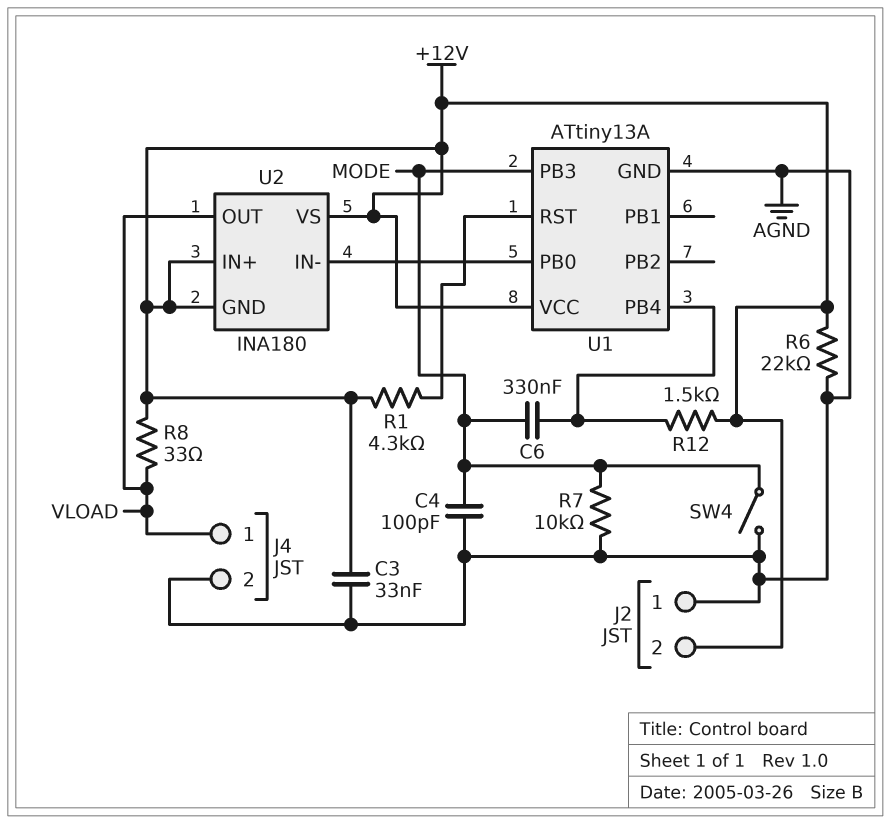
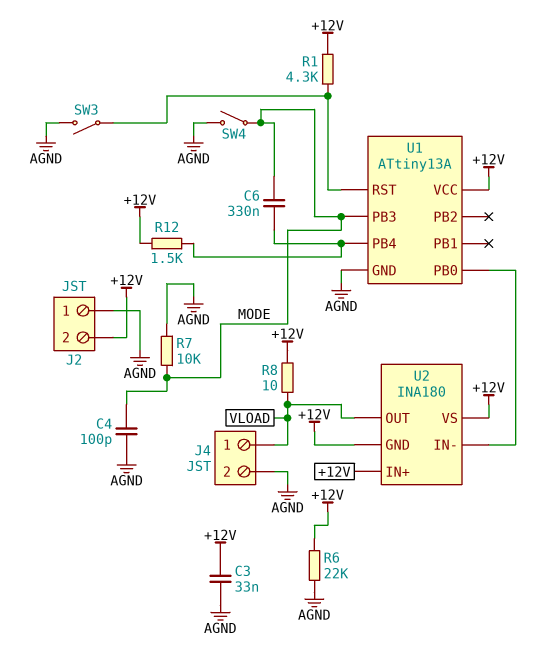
R8: 33 (+12V, VLOAD) -> 10 (+12V, VLOAD)
SW3: none -> switch (AGND, U1/RST)

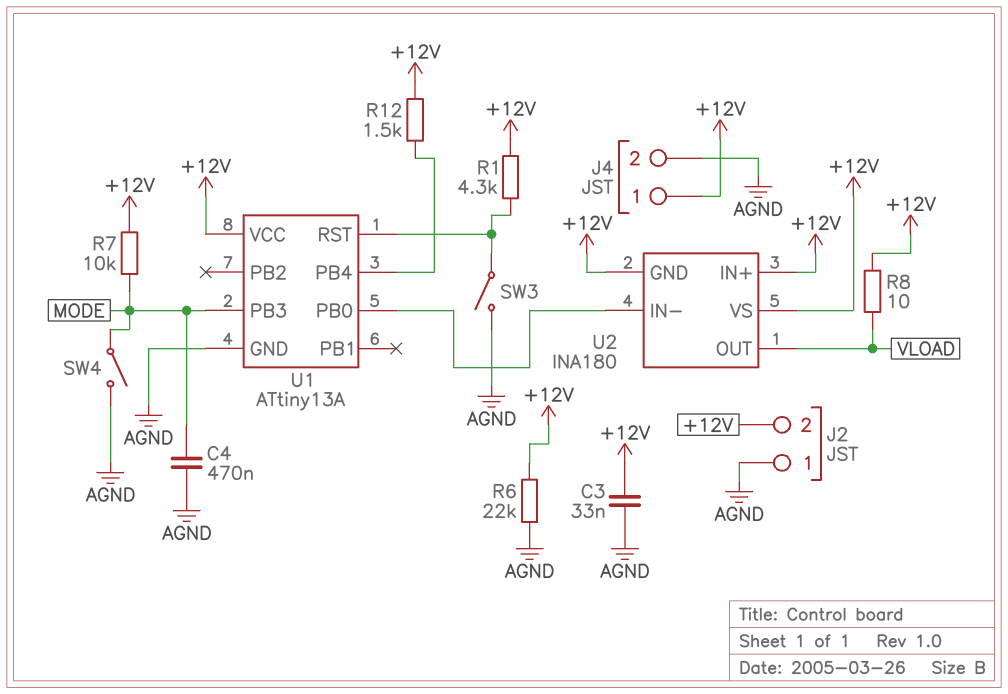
C4: 100pF (AGND, MODE) -> 470nF (AGND, MODE)
C6: 330nF (MODE, U1/PB4) -> none
J4 pin 1: VLOAD -> +12V
R7: 10k (AGND, MODE) -> 10k (+12V, MODE)

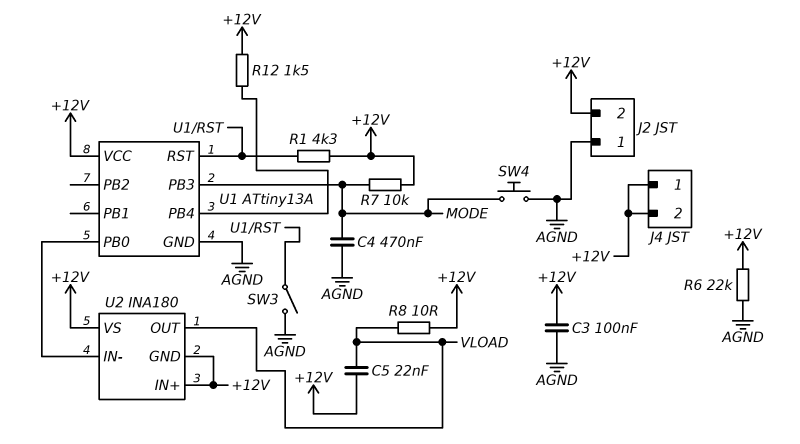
C3: 33nF (+12V, AGND) -> 100nF (+12V, AGND)
C5: none -> 22nF (+12V, VLOAD)
J4 pin 2: AGND -> +12V
SW4: switch (AGND, MODE) -> button (AGND, MODE)

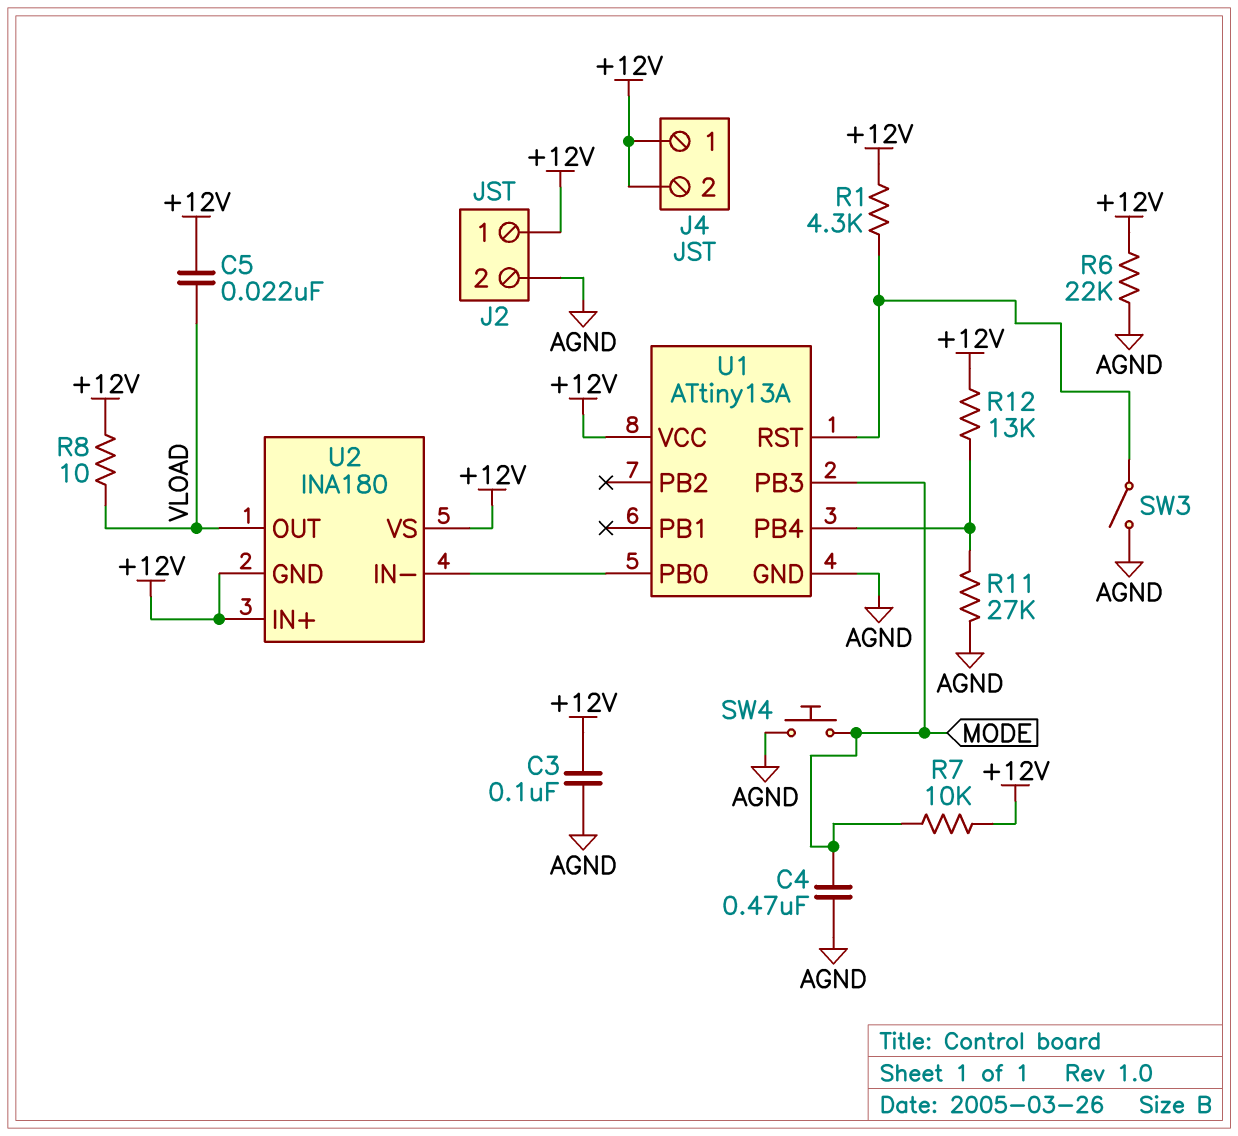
J2 pin 1: AGND -> +12V
J2 pin 2: +12V -> AGND
R11: none -> 27k (AGND, U1/PB4)
R12: 1.5k (+12V, U1/PB4) -> 13k (+12V, U1/PB4)

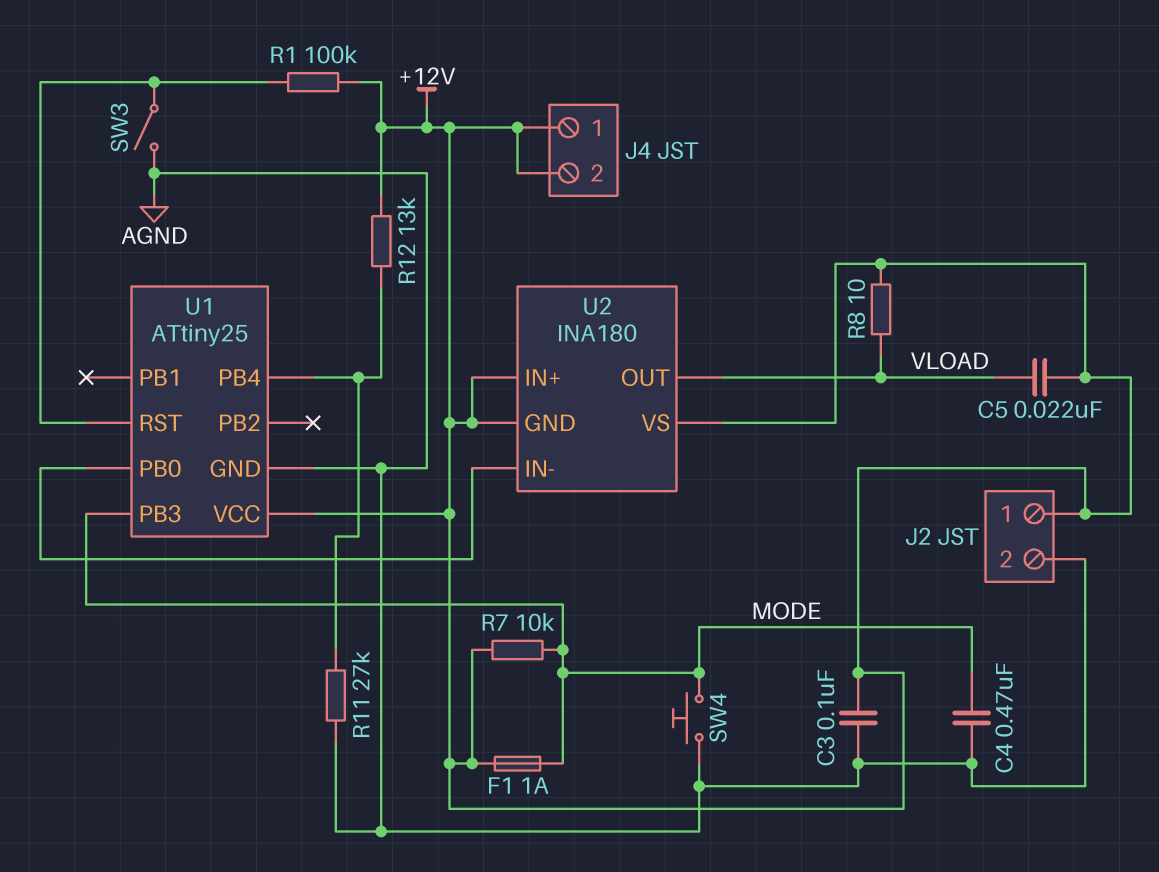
F1: none -> 1A (+12V, MODE)
R1: 4.3k (+12V, U1/RST) -> 100k (+12V, U1/RST)
R6: 22k (+12V, AGND) -> none
U1: ATtiny13A -> ATtiny25

